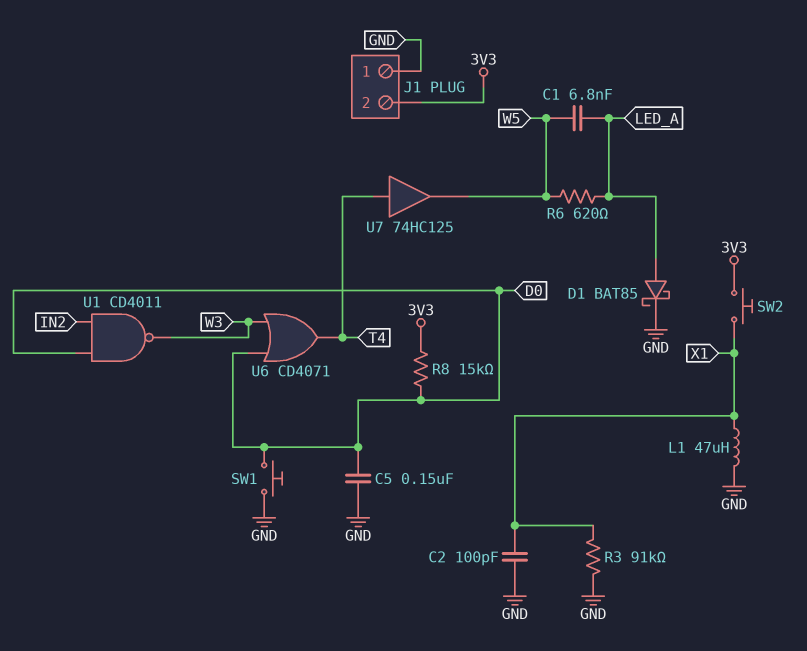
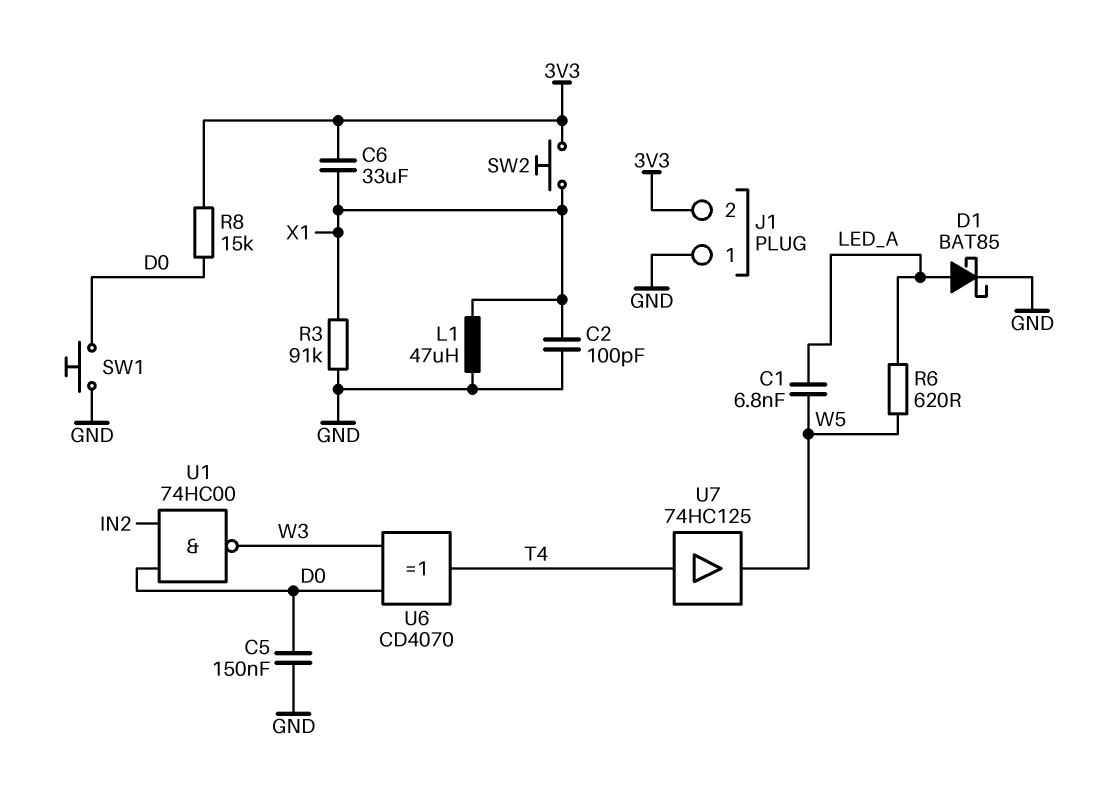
C6: none -> 33uF (3V3, X1)
U1: NAND CD4011 (in D0, in IN2, out W3) -> NAND 74HC00 (in D0, in IN2, out W3)
U6: OR CD4071 (in D0, in W3, out T4) -> XOR CD4070 (in D0, in W3, out T4)

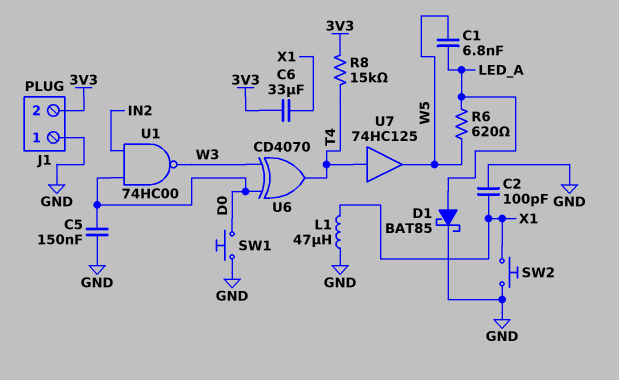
R3: 91k (GND, X1) -> none
R8: 15k (3V3, D0) -> 15k (3V3, T4)
SW2: button (3V3, X1) -> button (GND, X1)

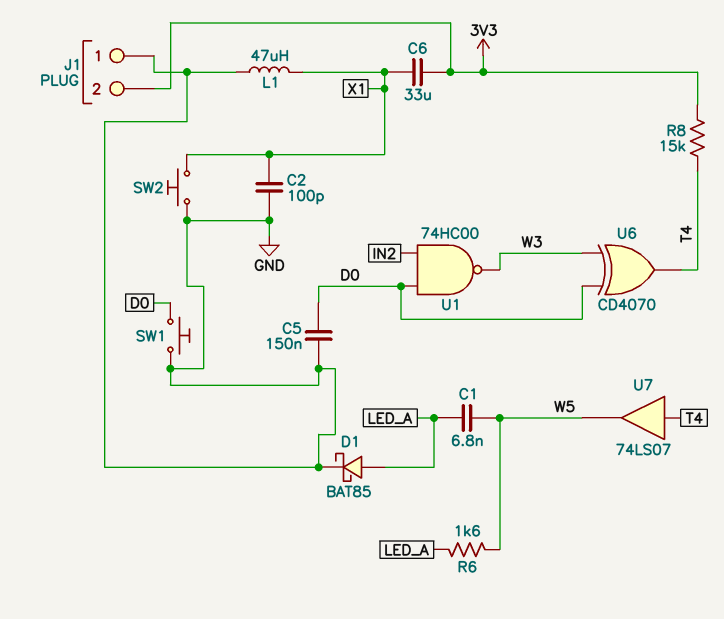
R6: 620 (LED_A, W5) -> 1.6k (LED_A, W5)
U7: buffer 74HC125 (in T4, out W5) -> buffer 74LS07 (in T4, out W5)

